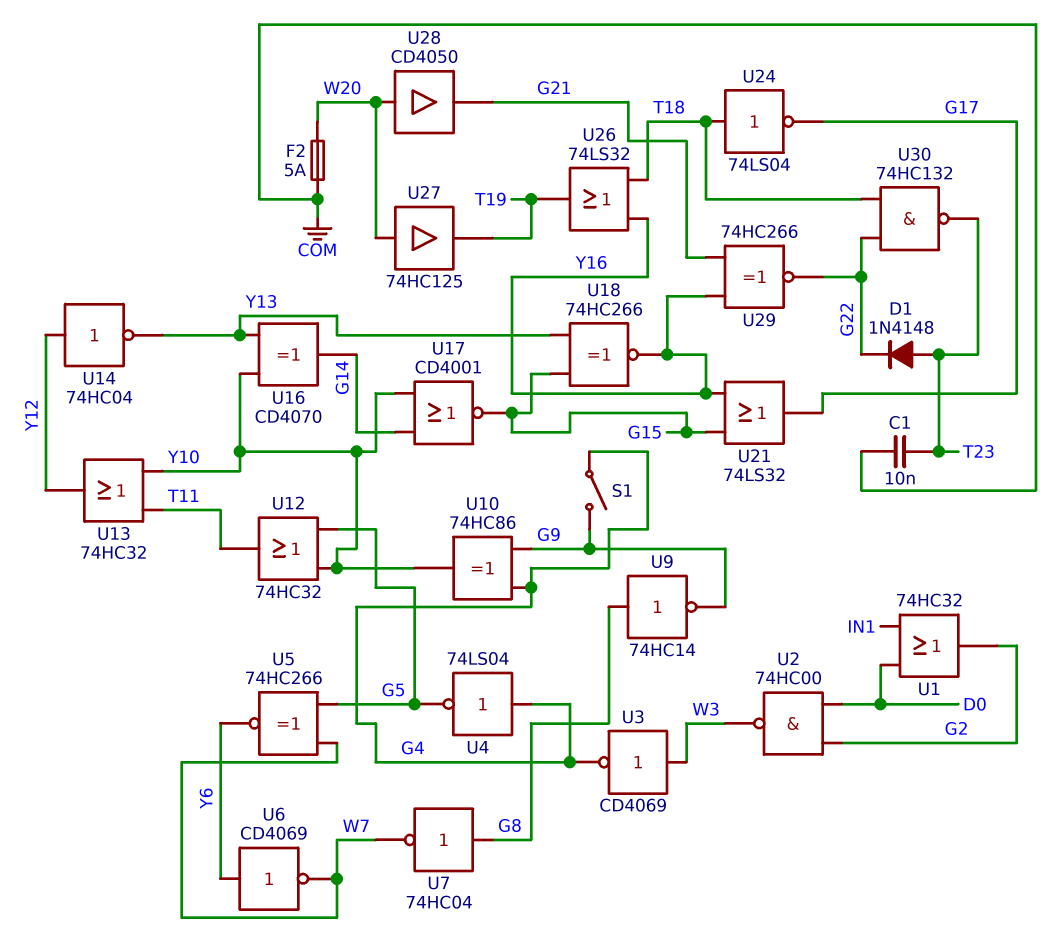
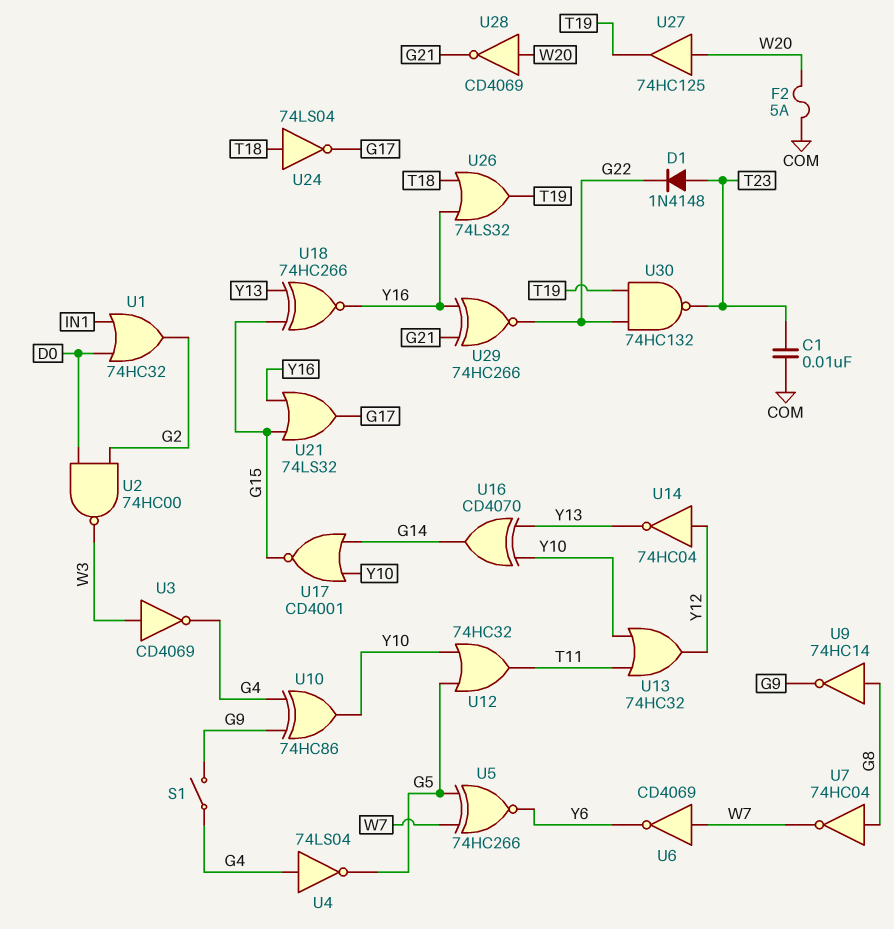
U6: NOT CD4069 (in Y6, out W7) -> NOT CD4069 (in W7, out Y6)
U28: buffer CD4050 (in W20, out G21) -> NOT CD4069 (in W20, out G21)
U30: NAND 74HC132 (in G22, in T18, out T23) -> NAND 74HC132 (in G22, in T19, out T23)

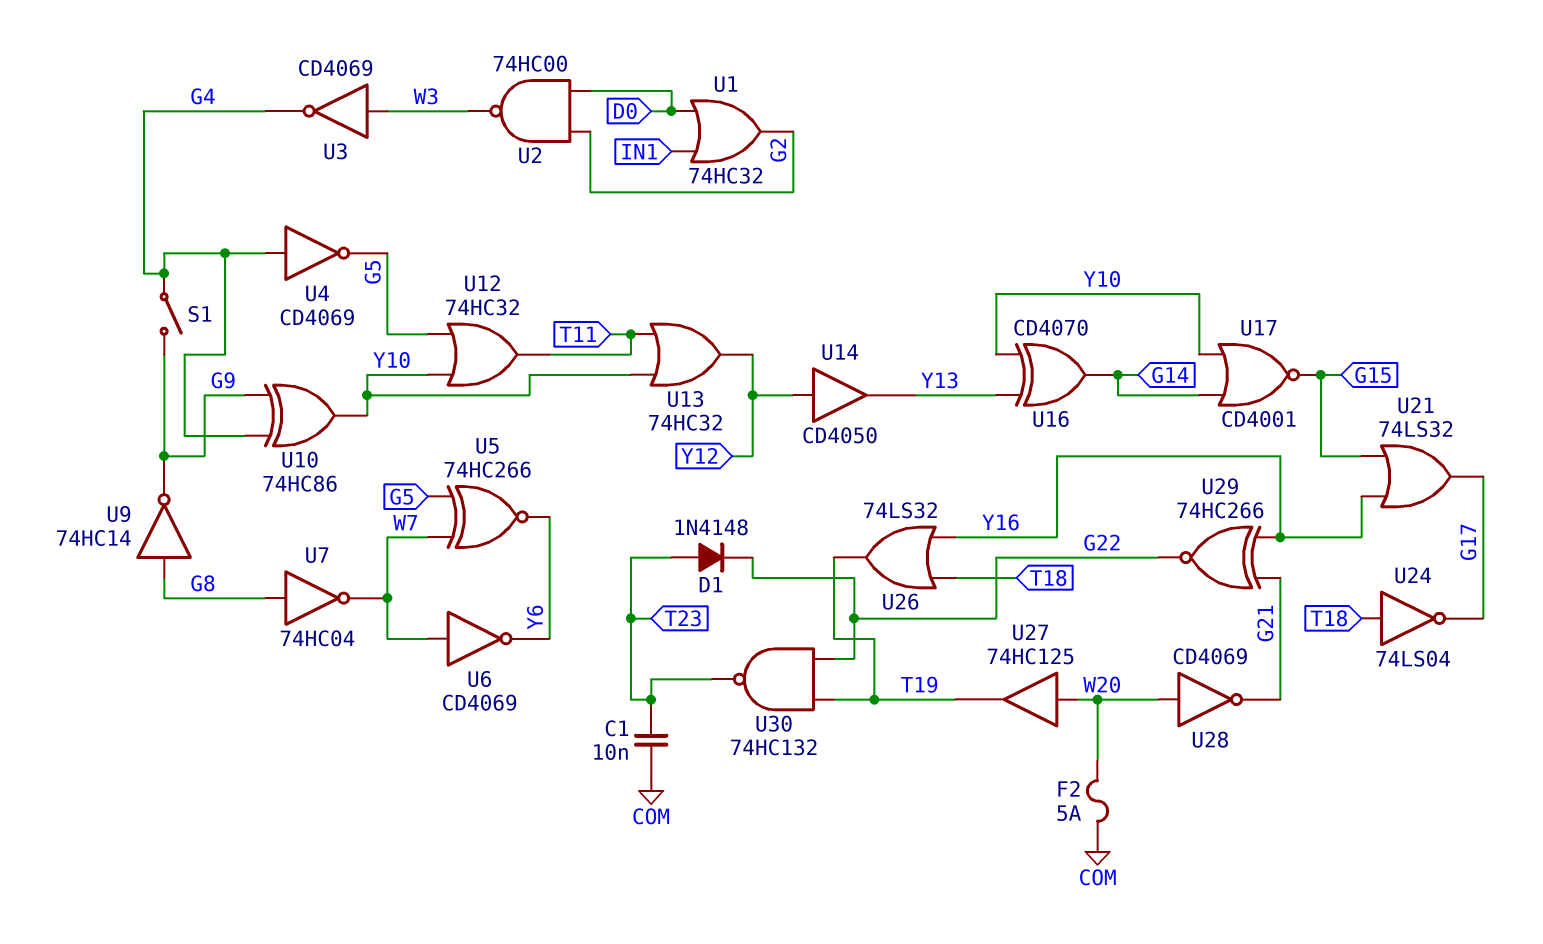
U4: NOT 74LS04 (in G4, out G5) -> NOT CD4069 (in G4, out G5)
U14: NOT 74HC04 (in Y12, out Y13) -> buffer CD4050 (in Y12, out Y13)
U18: XNOR 74HC266 (in G15, in Y13, out Y16) -> none

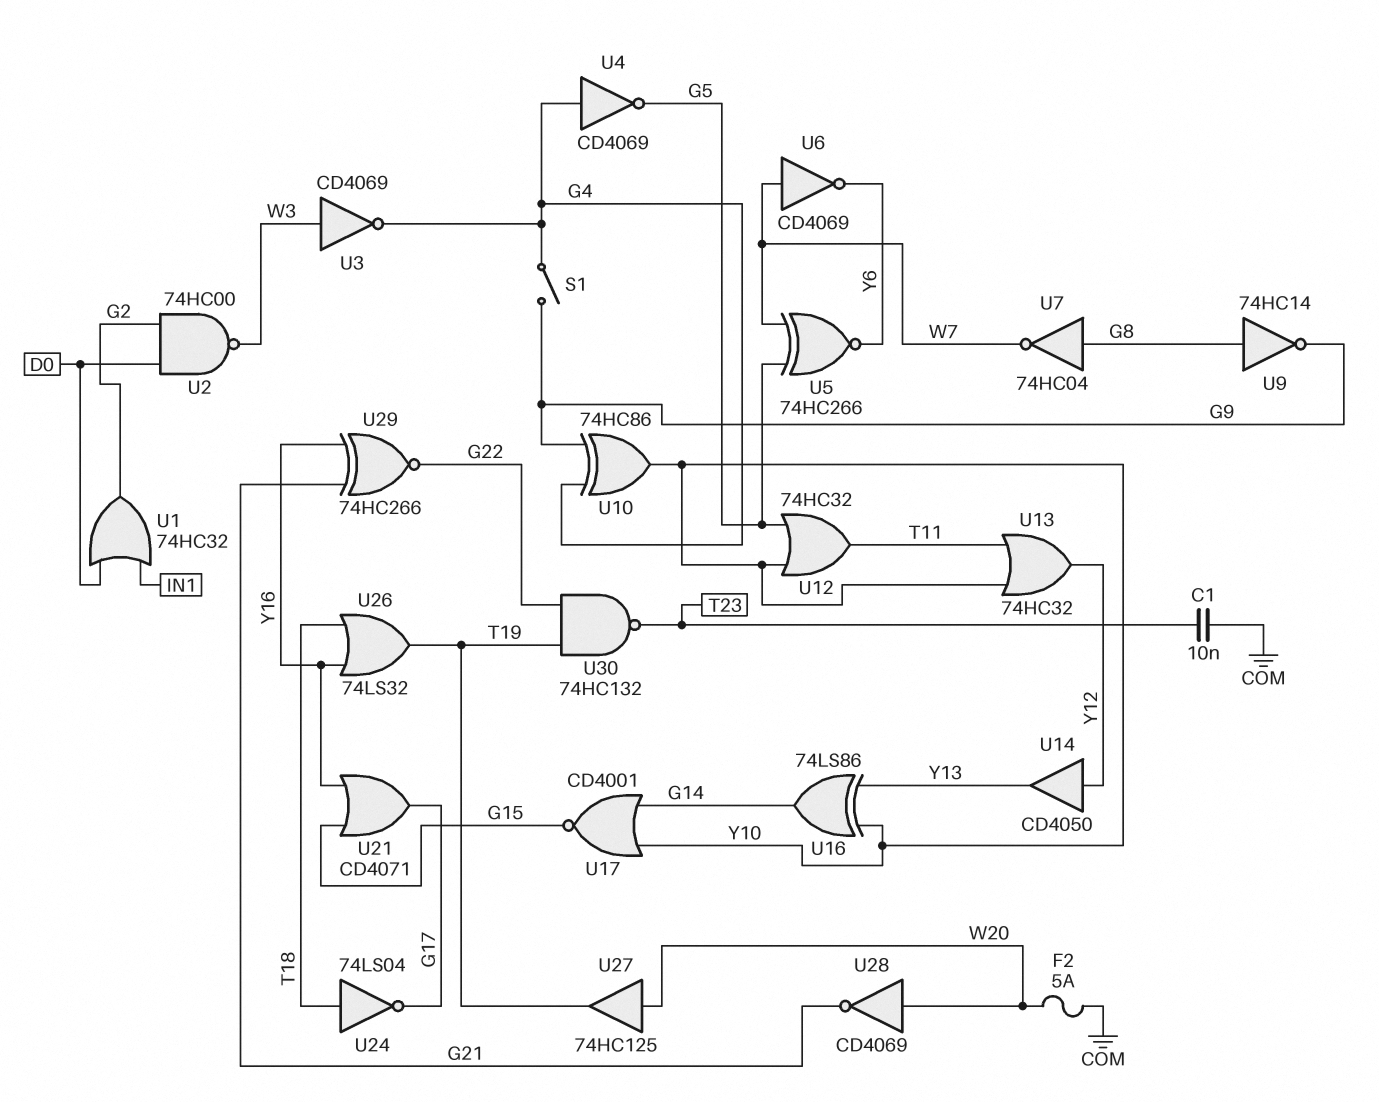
D1: diode 1N4148 (A T23, K G22) -> none
U16: XOR CD4070 (in Y10, in Y13, out G14) -> XOR 74LS86 (in Y10, in Y13, out G14)
U21: OR 74LS32 (in G15, in Y16, out G17) -> OR CD4071 (in G15, in Y16, out G17)

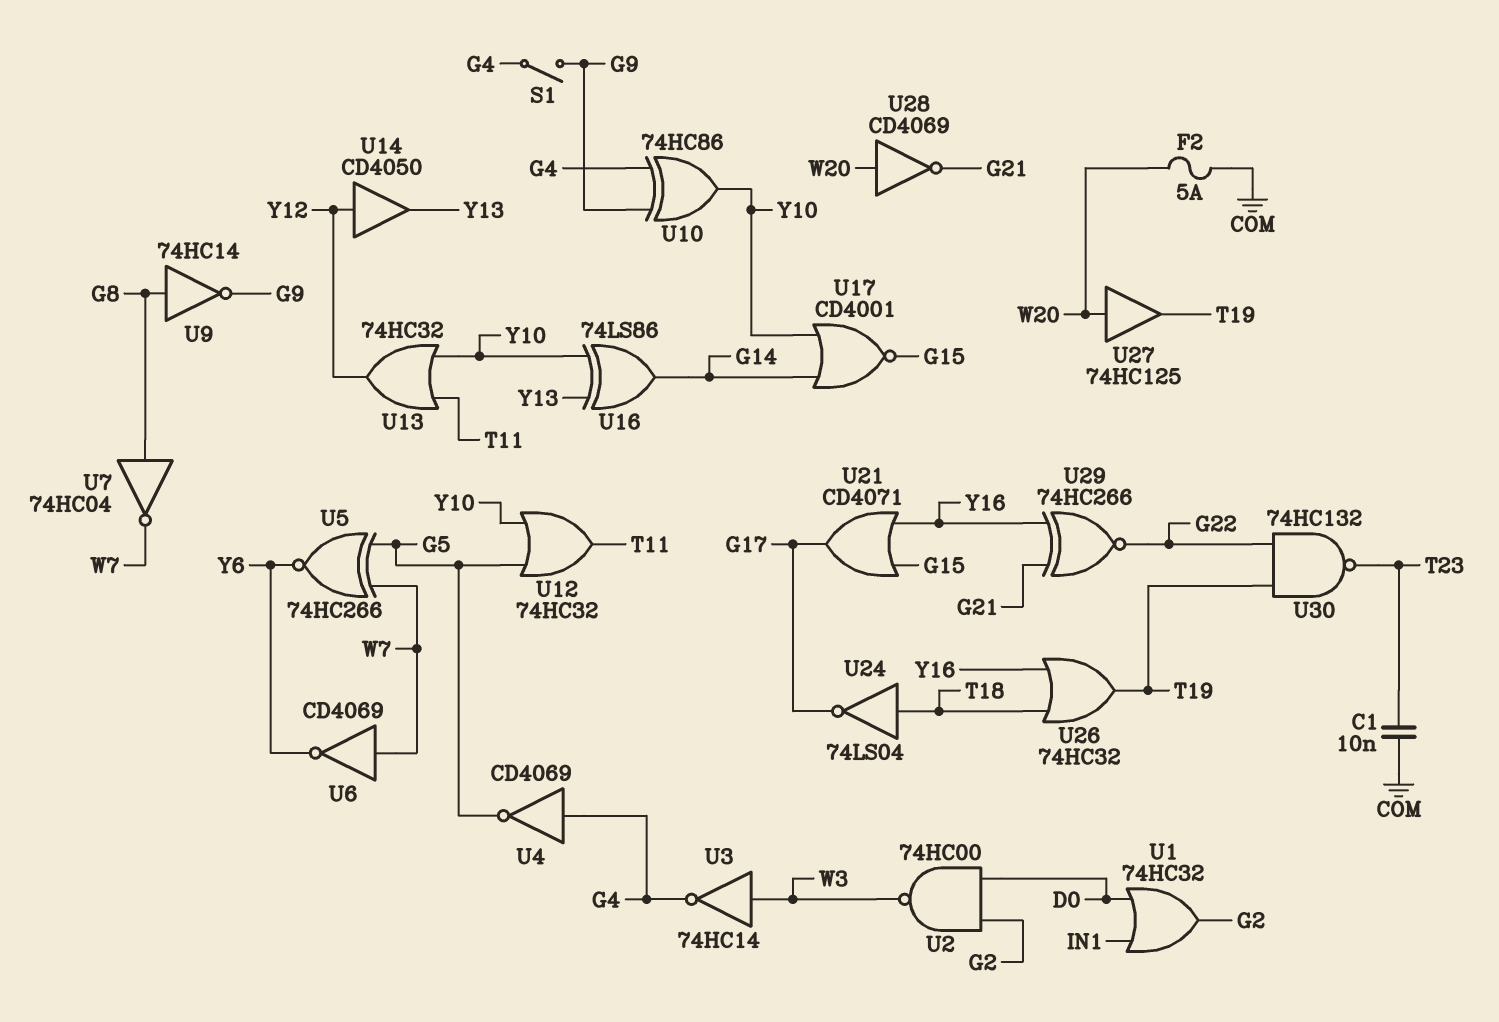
U3: NOT CD4069 (in W3, out G4) -> NOT 74HC14 (in W3, out G4)
U26: OR 74LS32 (in T18, in Y16, out T19) -> OR 74HC32 (in T18, in Y16, out T19)

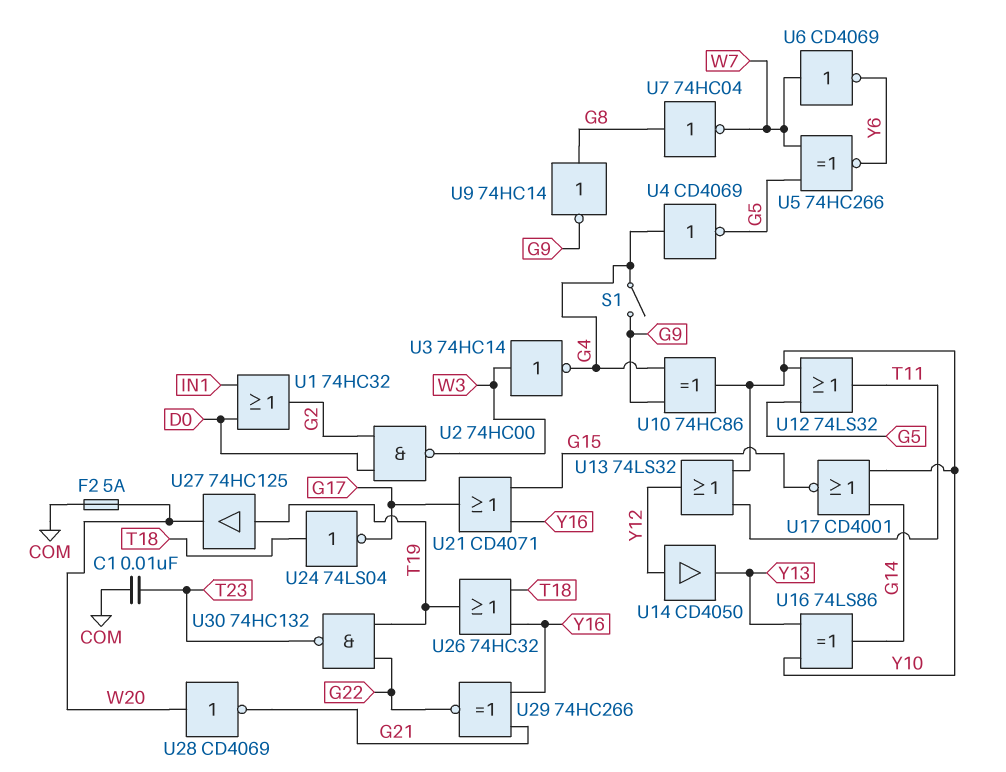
U12: OR 74HC32 (in G5, in Y10, out T11) -> OR 74LS32 (in G5, in Y10, out T11)
U13: OR 74HC32 (in T11, in Y10, out Y12) -> OR 74LS32 (in T11, in Y10, out Y12)
U27: buffer 74HC125 (in W20, out T19) -> buffer 74HC125 (in T19, out W20)

